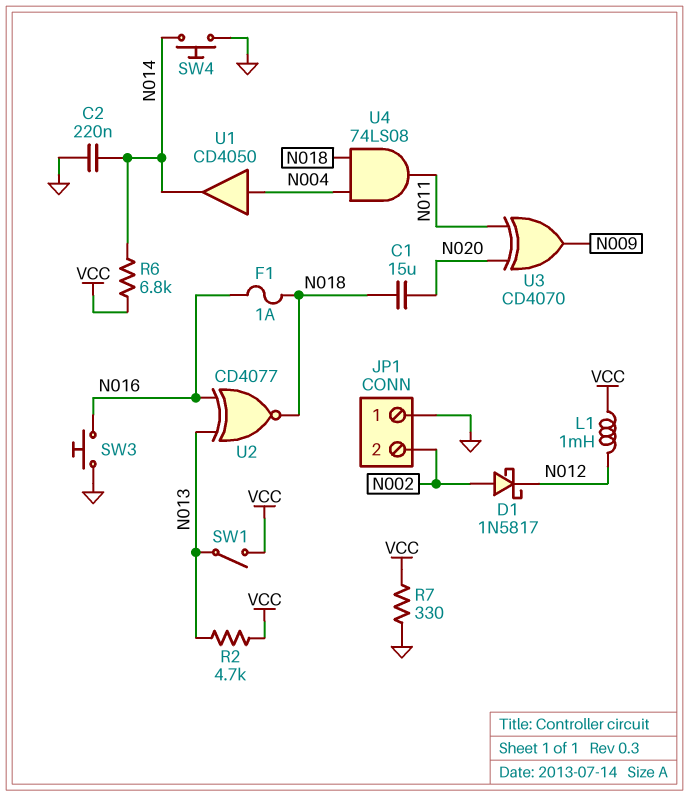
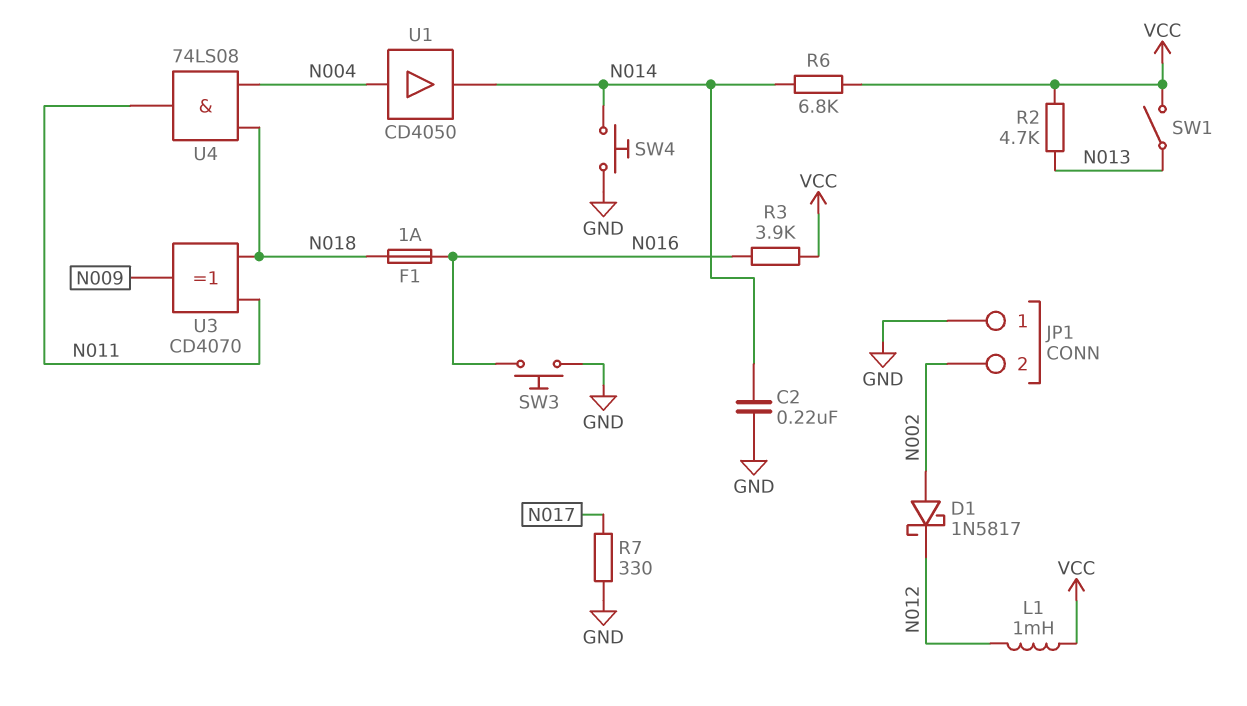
C1: 15uF (N018, N020) -> none
R3: none -> 3.9k (N016, VCC)
R7: 330 (GND, VCC) -> 330 (GND, N017)
U2: XNOR CD4077 (in N013, in N016, out N018) -> none
U3: XOR CD4070 (in N011, in N020, out N009) -> XOR CD4070 (in N011, in N018, out N009)

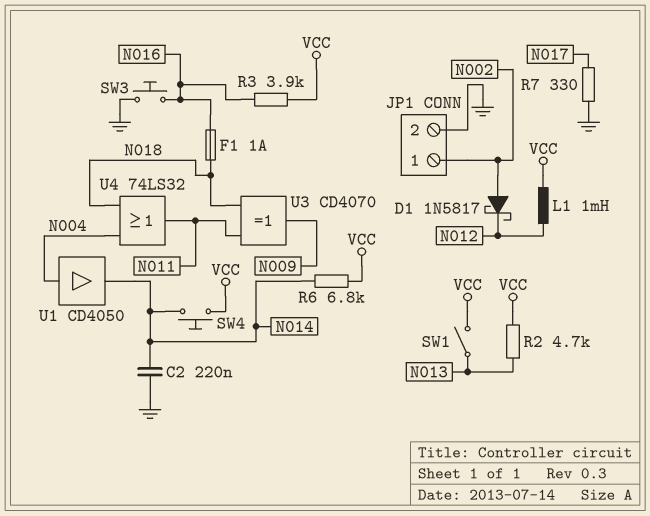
JP1 pin 1: GND -> N002
JP1 pin 2: N002 -> GND
SW4: button (GND, N014) -> button (N014, VCC)
U4: AND 74LS08 (in N004, in N018, out N011) -> OR 74LS32 (in N004, in N018, out N011)

